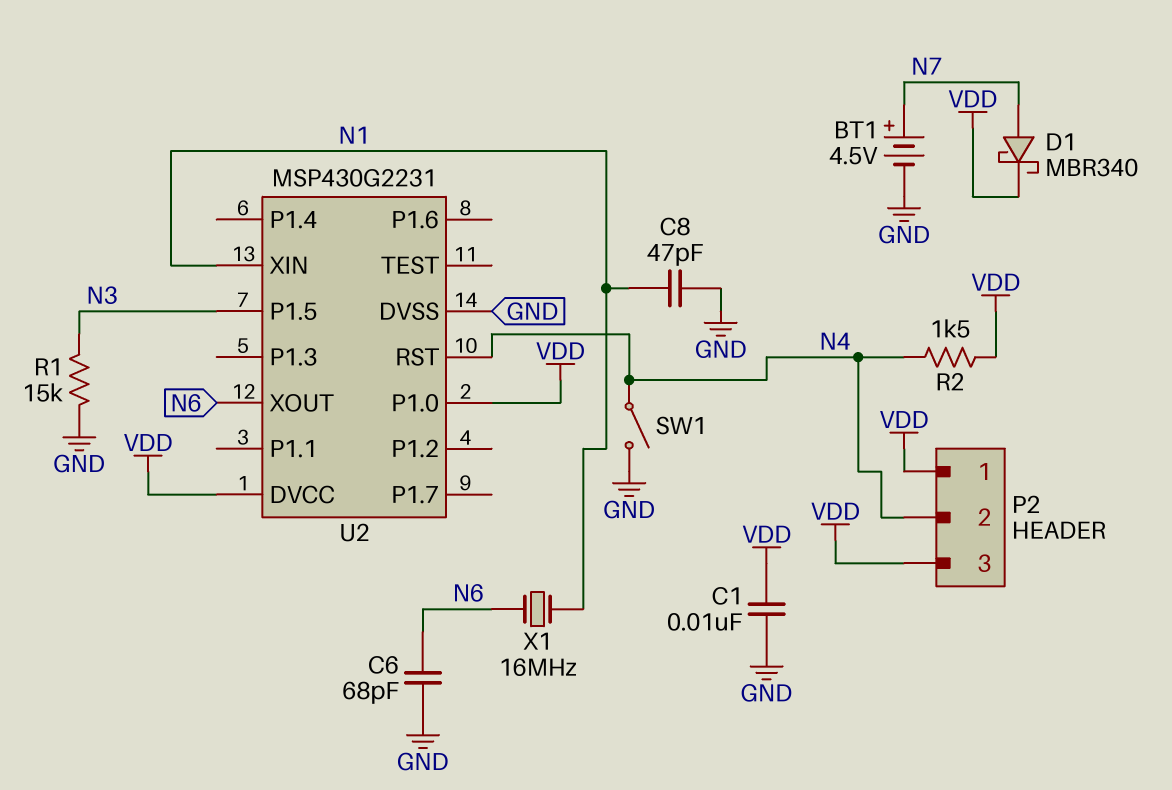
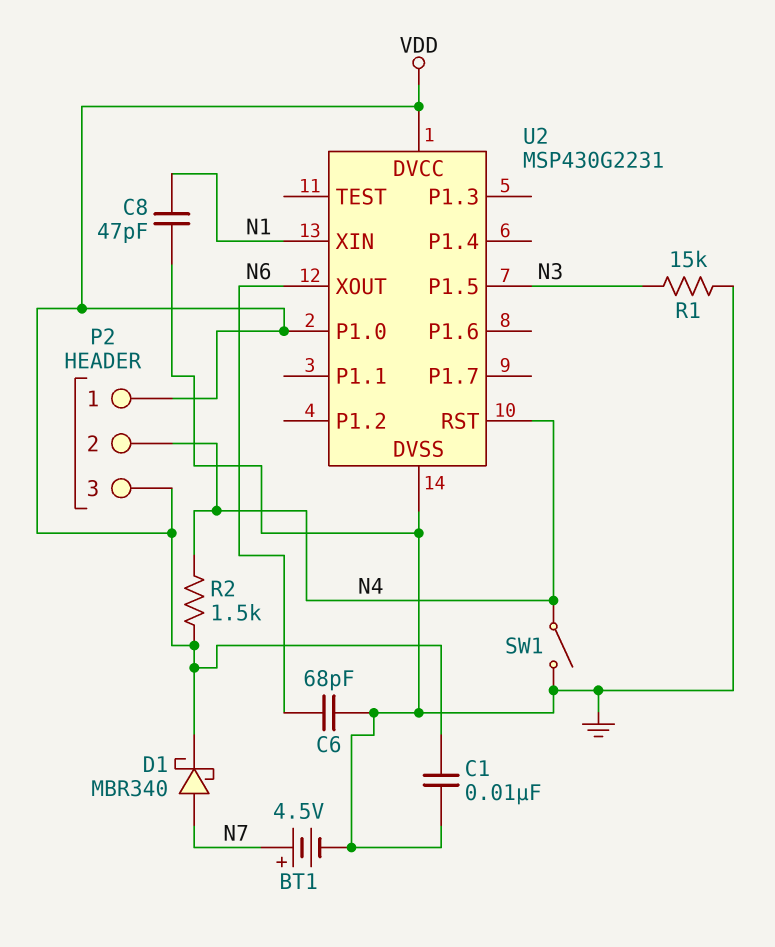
X1: 16MHz (N1, N6) -> none

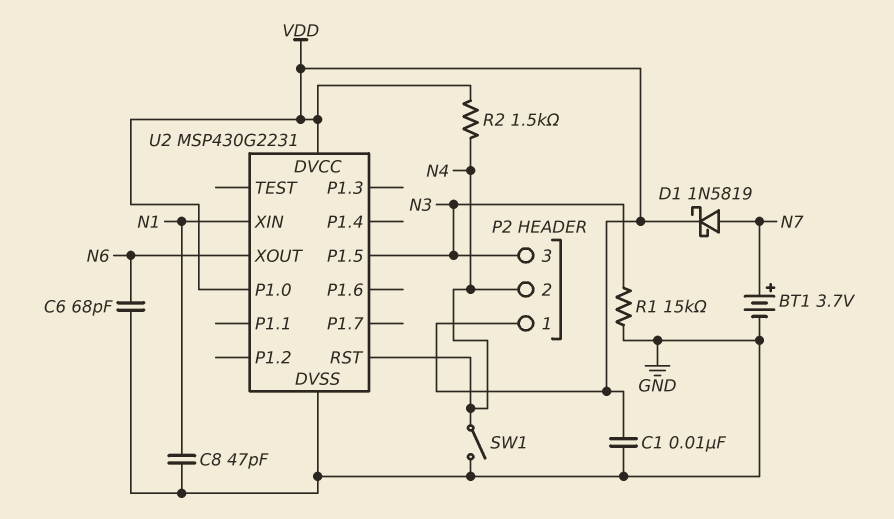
BT1: 4.5V (plus N7, minus GND) -> 3.7V (plus N7, minus GND)
D1: schottky MBR340 (A N7, K VDD) -> schottky 1N5819 (A N7, K VDD)
P2 pin 3: VDD -> N3

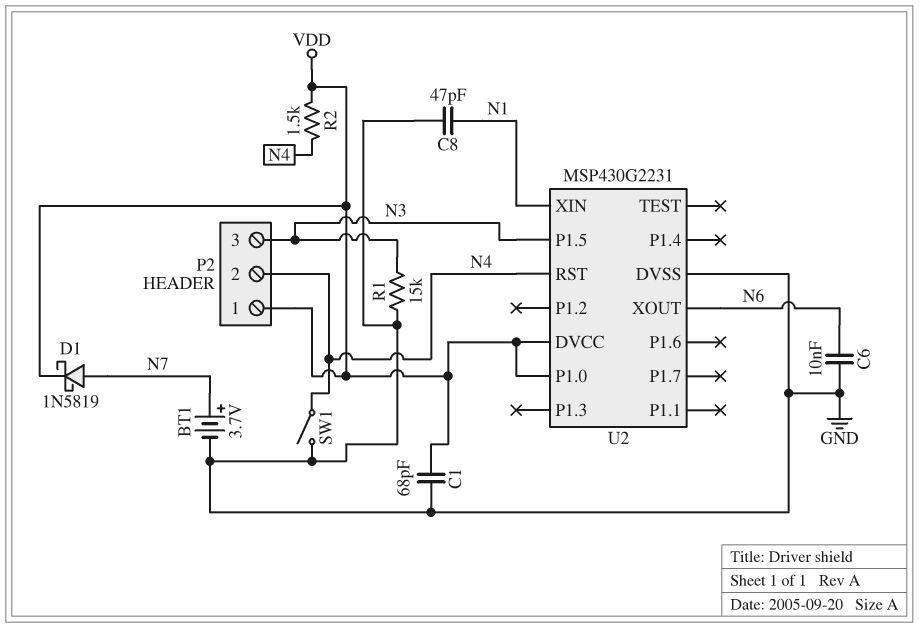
C1: 10nF (GND, VDD) -> 68pF (GND, VDD)
C6: 68pF (GND, N6) -> 10nF (GND, N6)

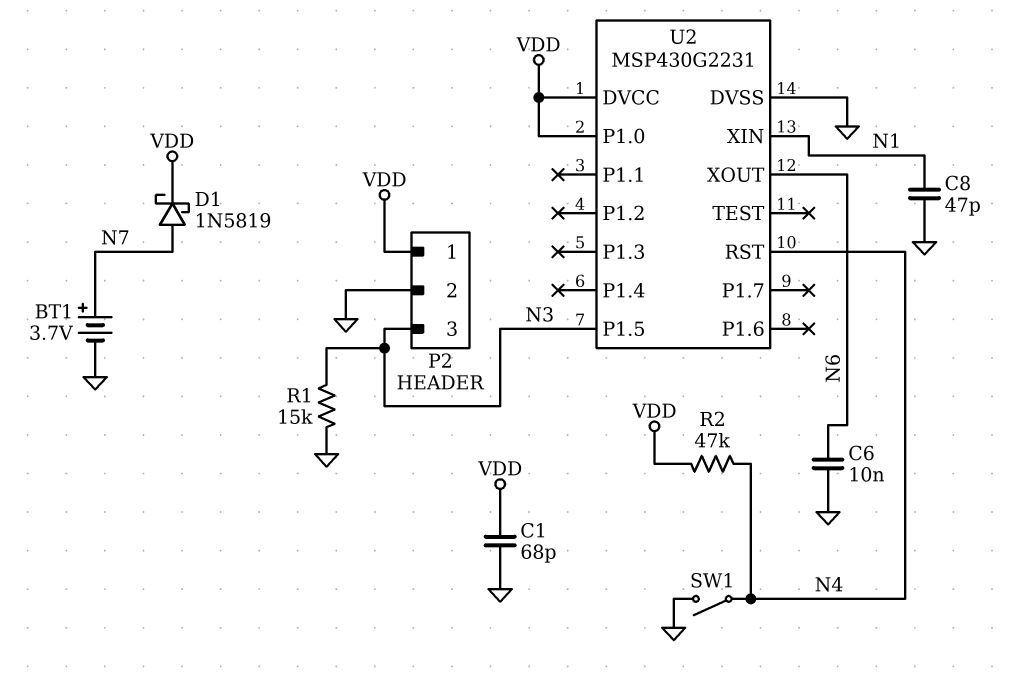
P2 pin 2: N4 -> GND
R2: 1.5k (N4, VDD) -> 47k (N4, VDD)

